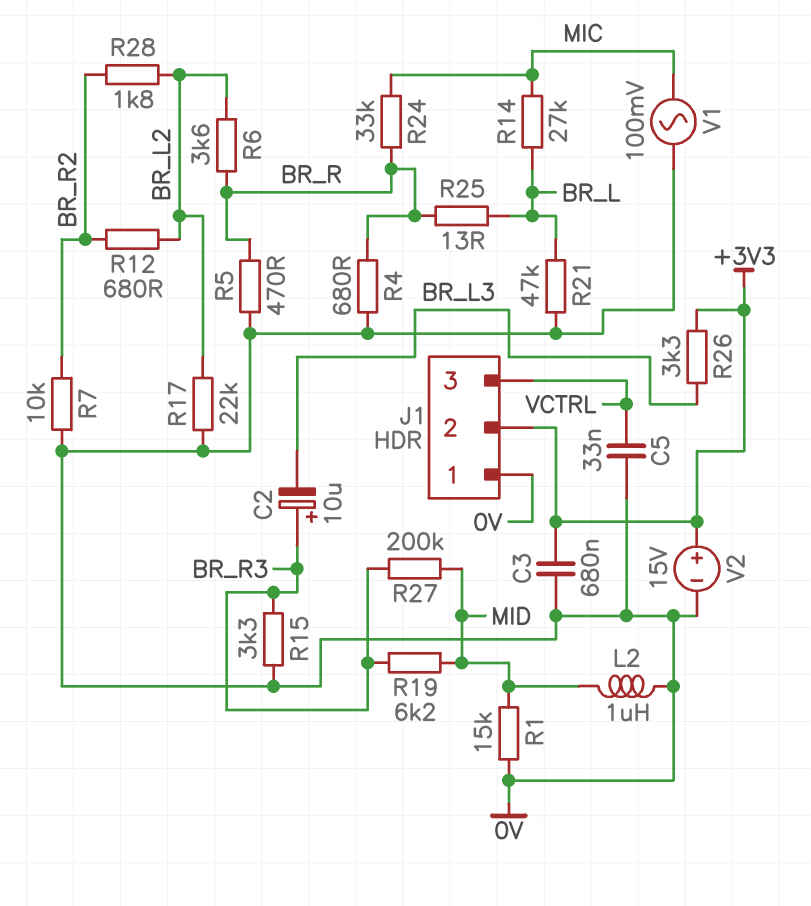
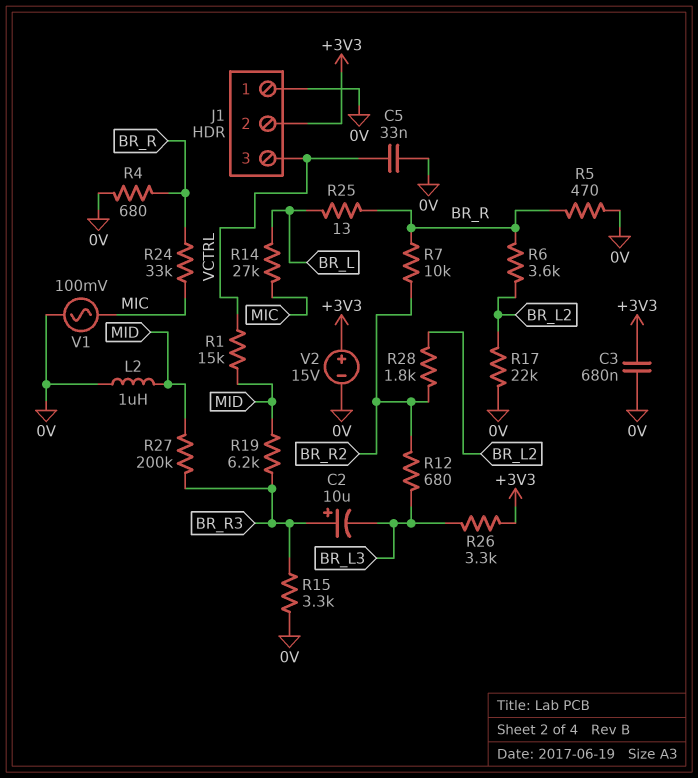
R1: 15k (0V, MID) -> 15k (MID, VCTRL)
R7: 10k (0V, BR_R2) -> 10k (BR_R, BR_R2)
R12: 680 (BR_L2, BR_R2) -> 680 (BR_L3, BR_R2)
R21: 47k (0V, BR_L) -> none

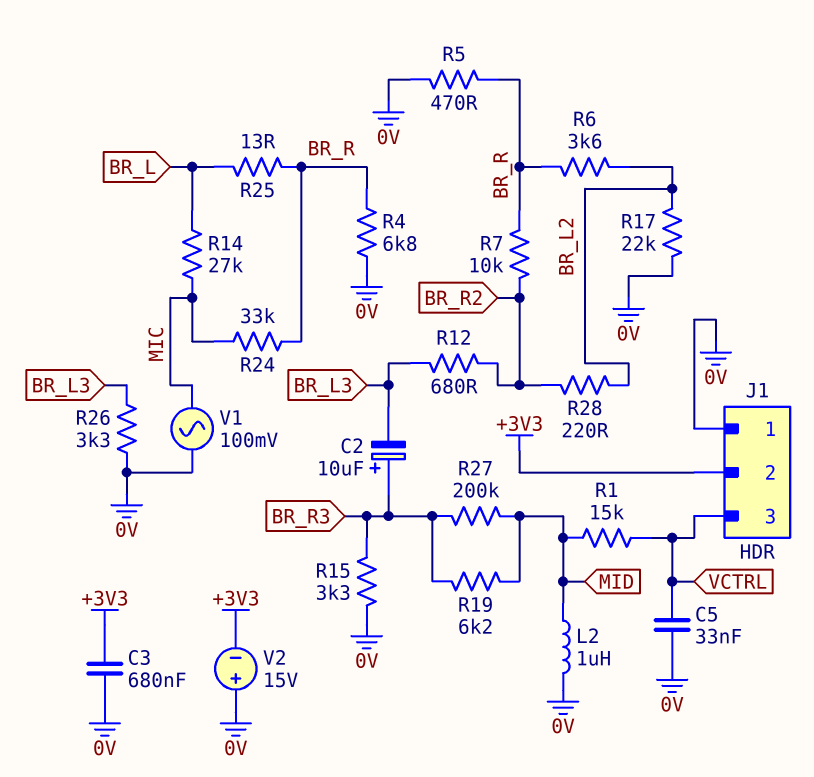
R4: 680 (0V, BR_R) -> 6.8k (0V, BR_R)
R26: 3.3k (+3V3, BR_L3) -> 3.3k (0V, BR_L3)
R28: 1.8k (BR_L2, BR_R2) -> 220 (BR_L2, BR_R2)
V2: 15V (plus +3V3, minus 0V) -> 15V (plus 0V, minus +3V3)

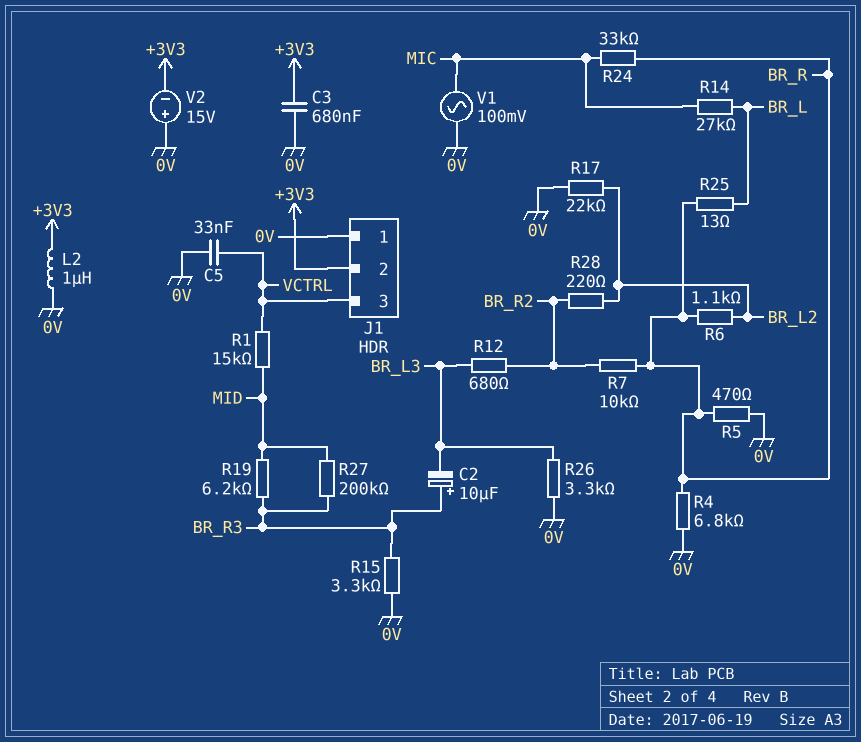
L2: 1uH (0V, MID) -> 1uH (+3V3, 0V)
R6: 3.6k (BR_L2, BR_R) -> 1.1k (BR_L2, BR_R)

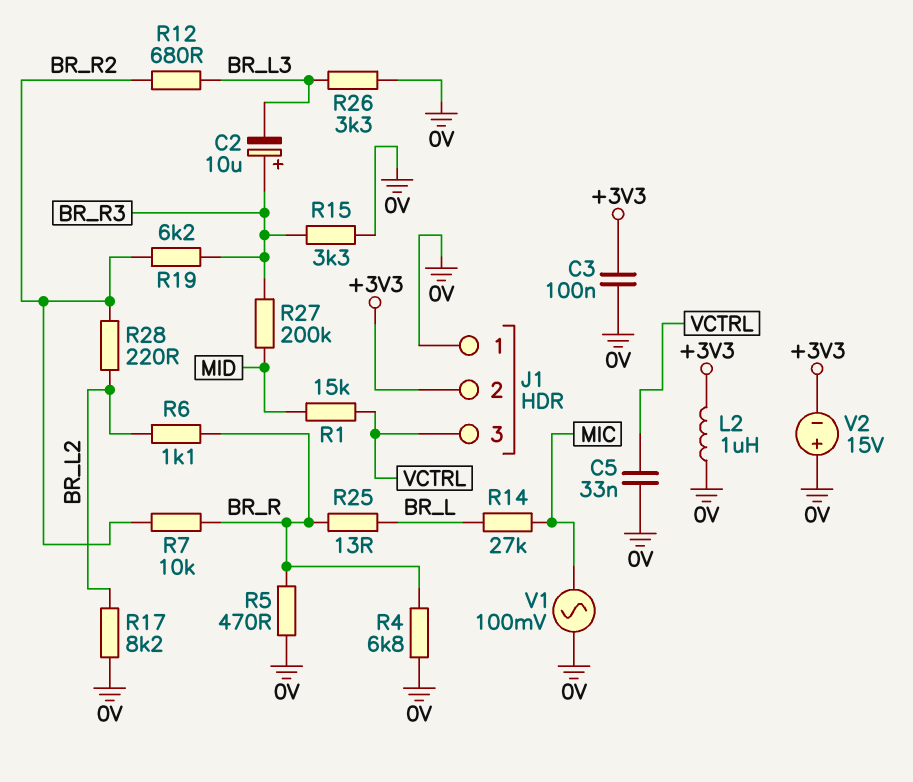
C3: 680nF (+3V3, 0V) -> 100nF (+3V3, 0V)
R17: 22k (0V, BR_L2) -> 8.2k (0V, BR_L2)
R19: 6.2k (BR_R3, MID) -> 6.2k (BR_R2, BR_R3)
R24: 33k (BR_R, MIC) -> none

